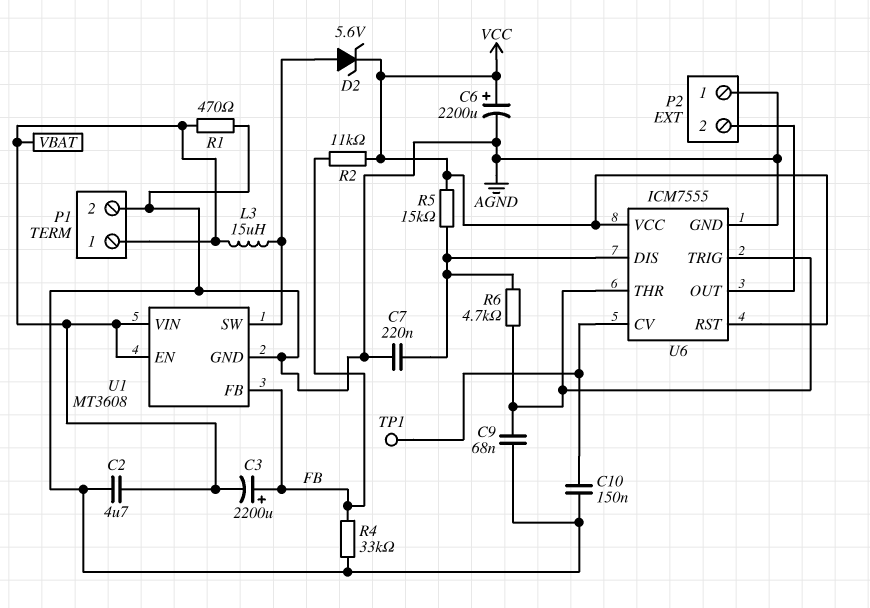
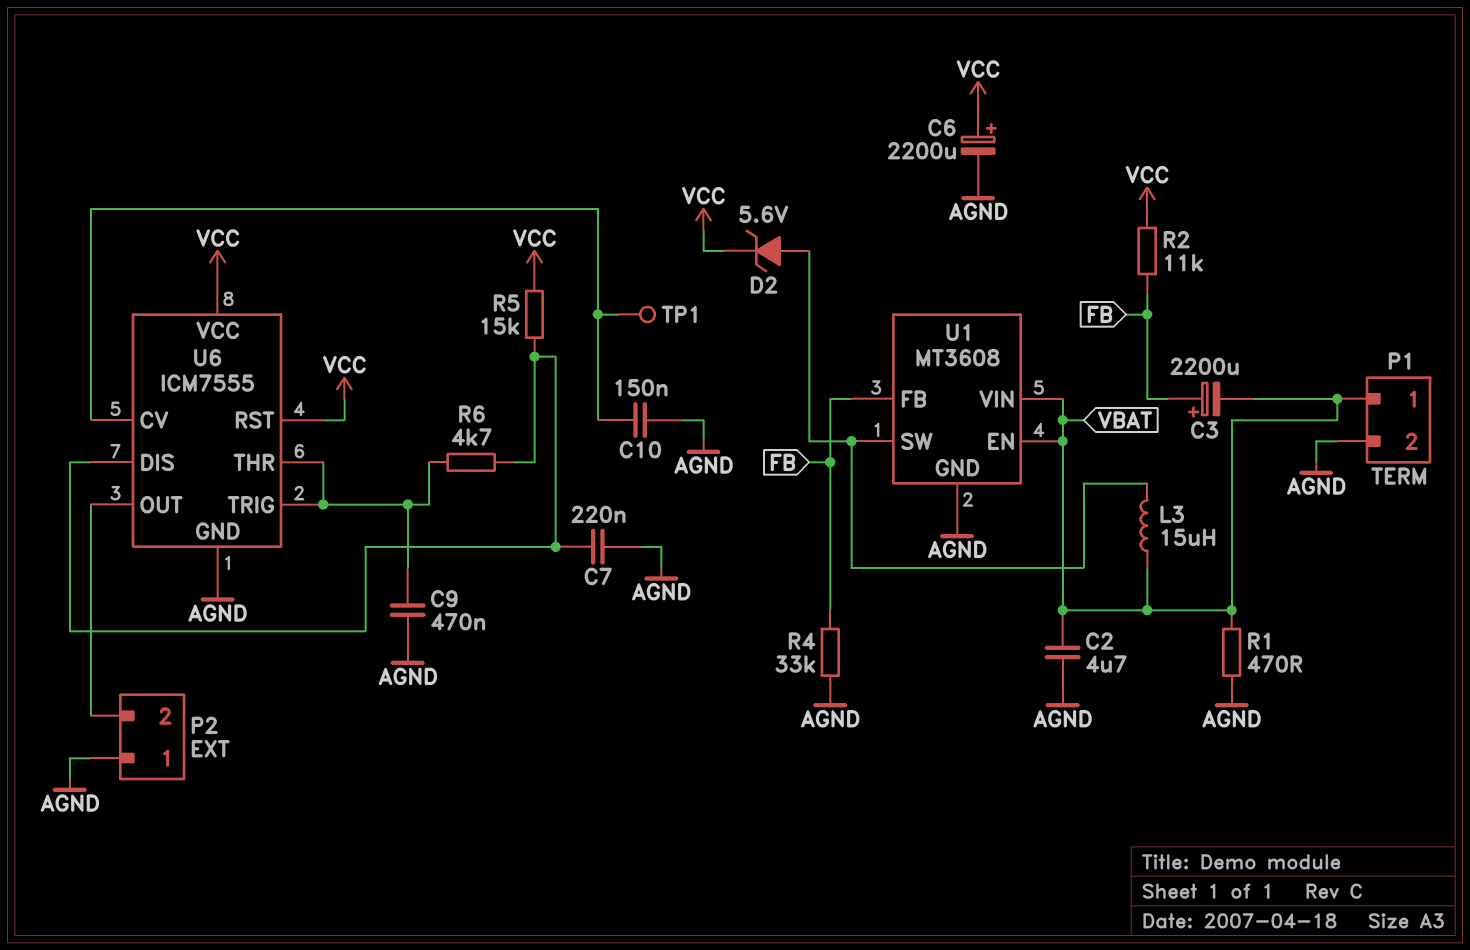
C9: 68nF (AGND, U6/THR) -> 470nF (AGND, U6/THR)

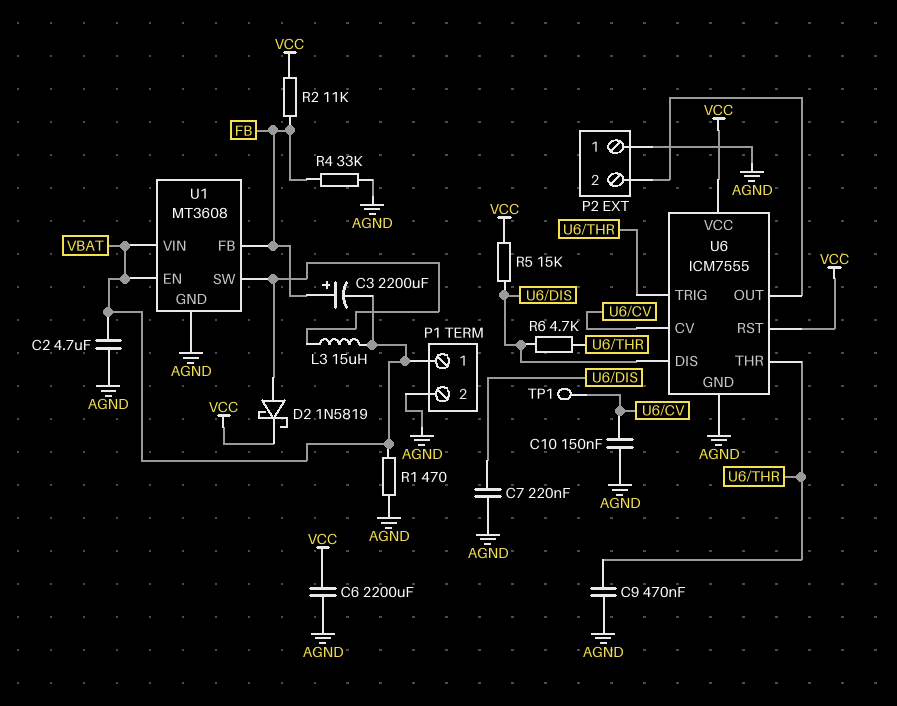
C6: 2200uF (plus VCC, minus AGND) -> 2200uF (AGND, VCC)
D2: zener 5.6V (A U1/SW, K VCC) -> schottky 1N5819 (A U1/SW, K VCC)

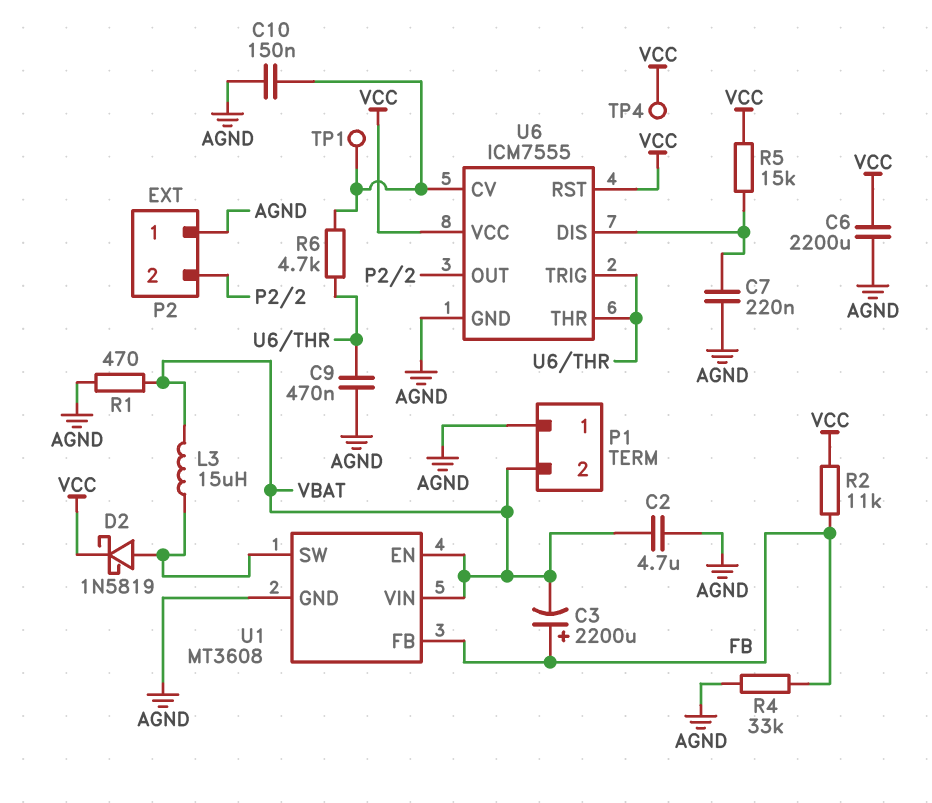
P1 pin 1: VBAT -> AGND
P1 pin 2: AGND -> VBAT
R6: 4.7k (U6/DIS, U6/THR) -> 4.7k (U6/CV, U6/THR)
TP4: none -> test point (VCC)

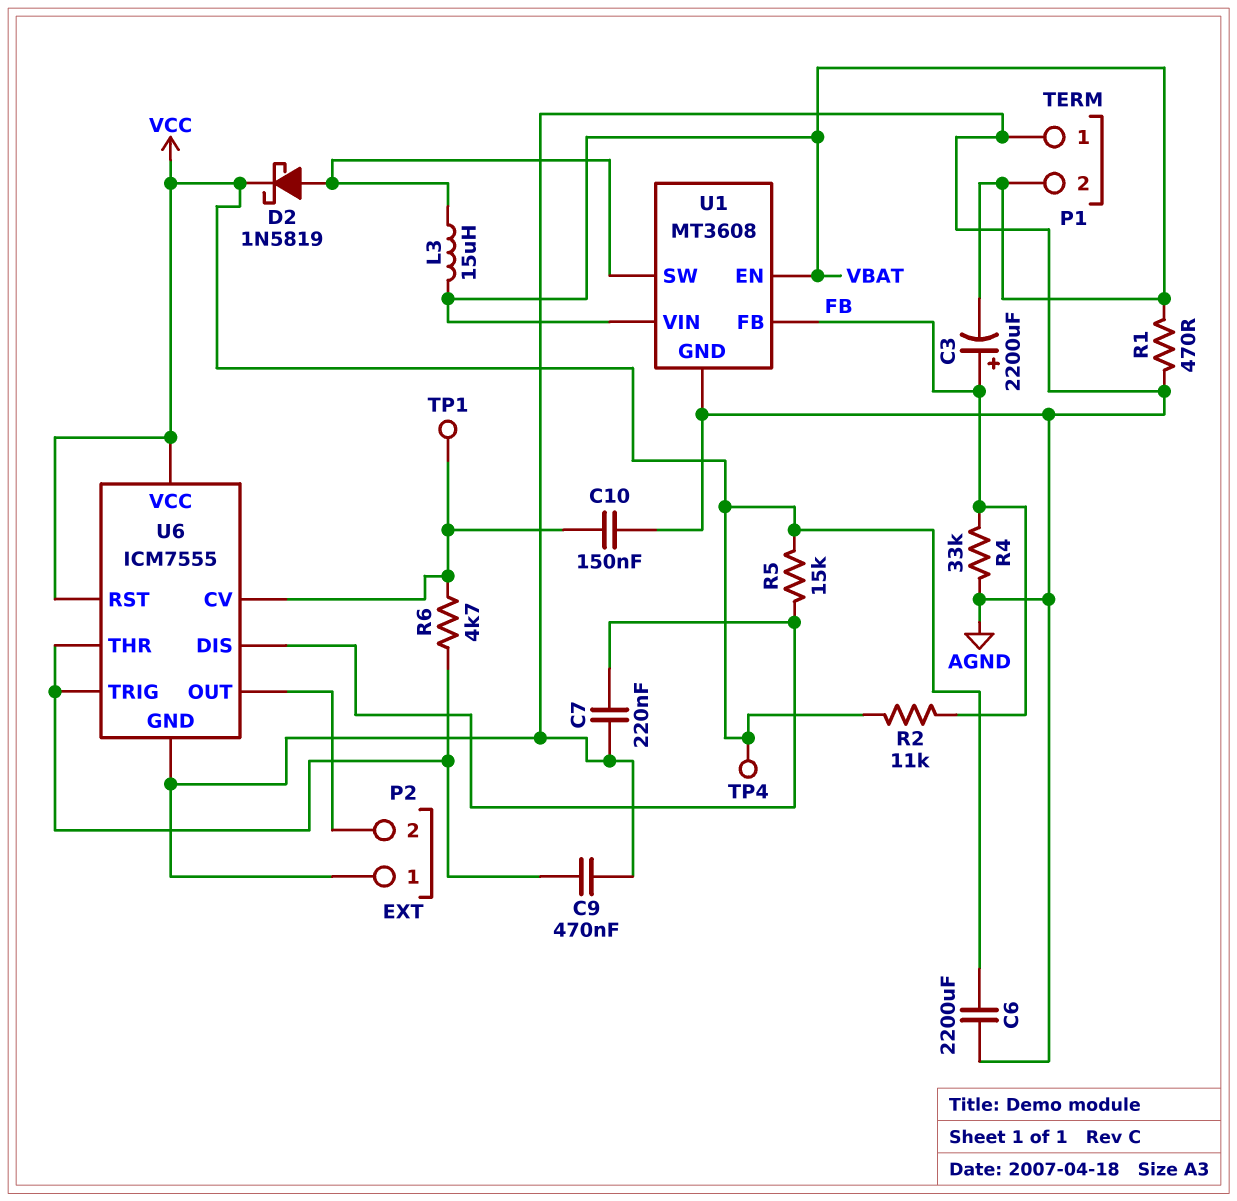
C2: 4.7uF (AGND, VBAT) -> none

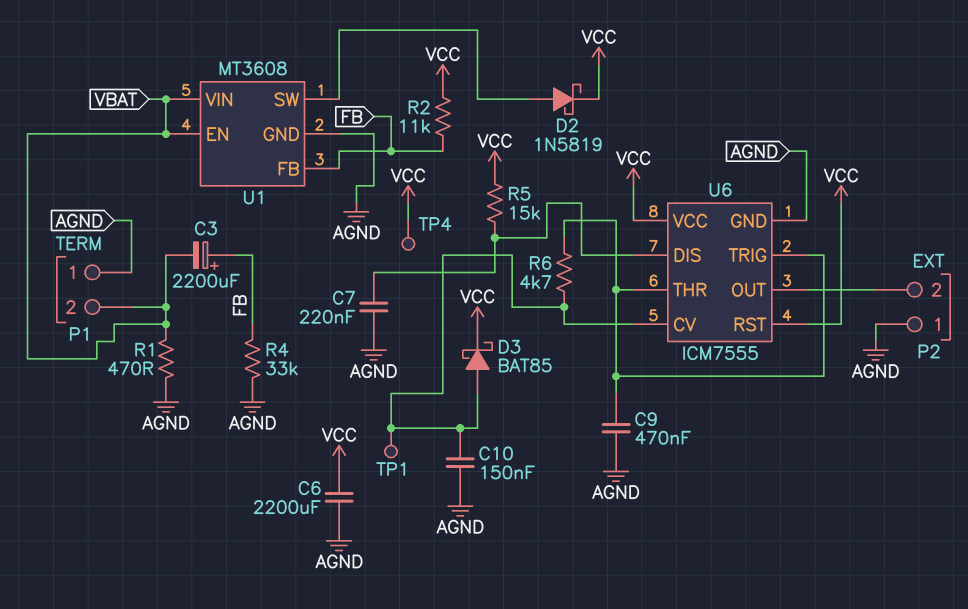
D3: none -> schottky BAT85 (A U6/CV, K VCC)
L3: 15uH (U1/SW, VBAT) -> none

